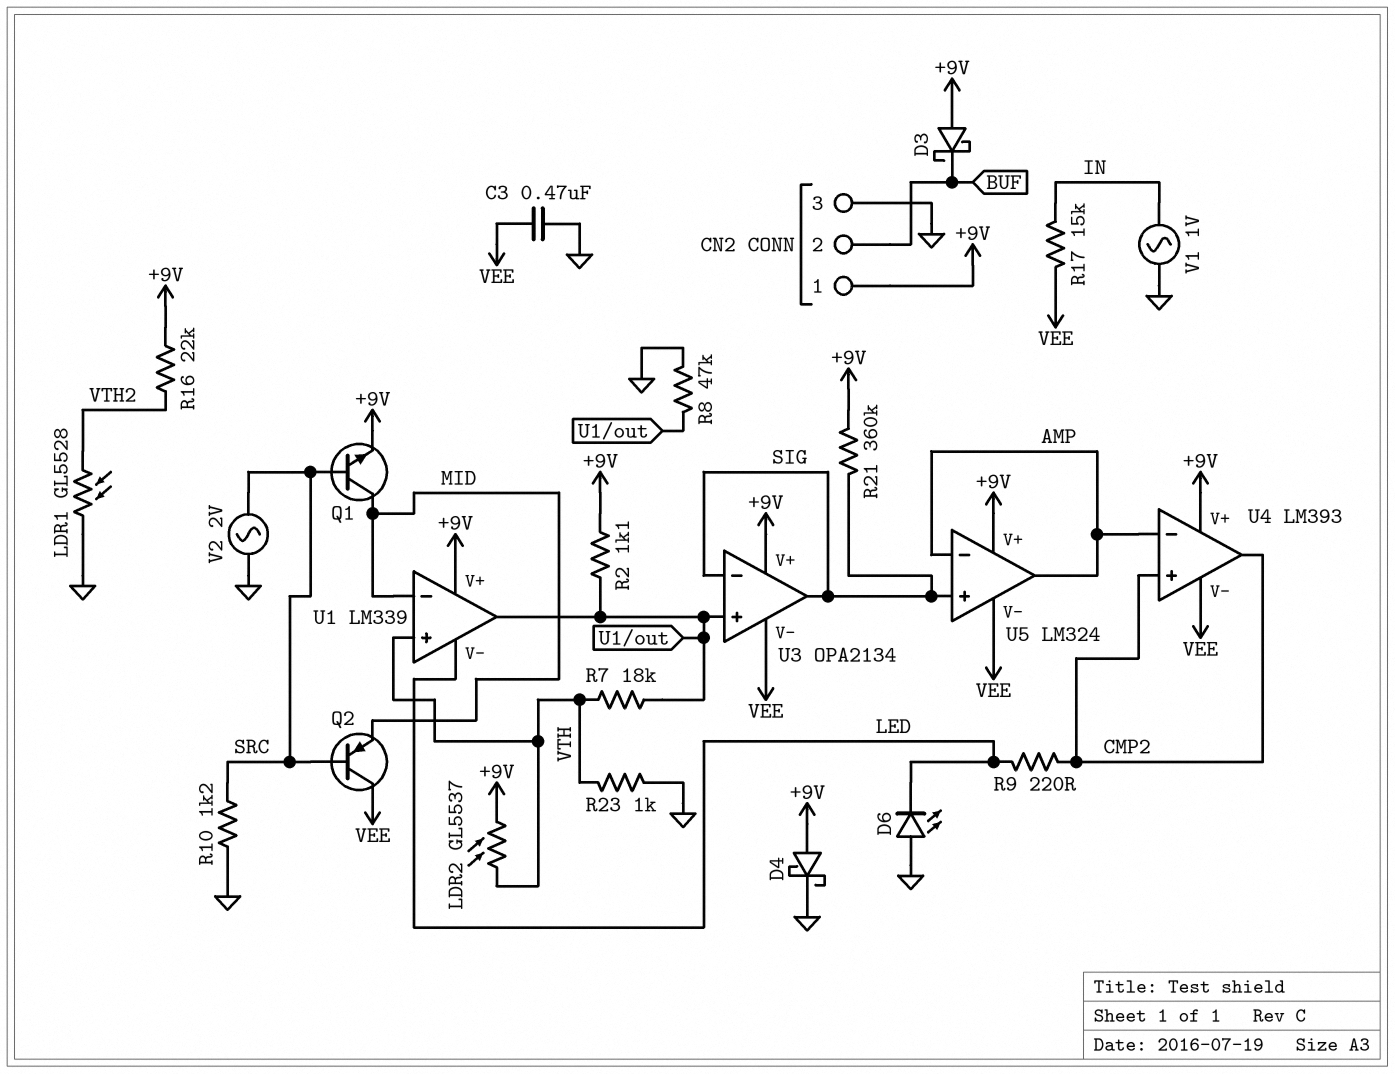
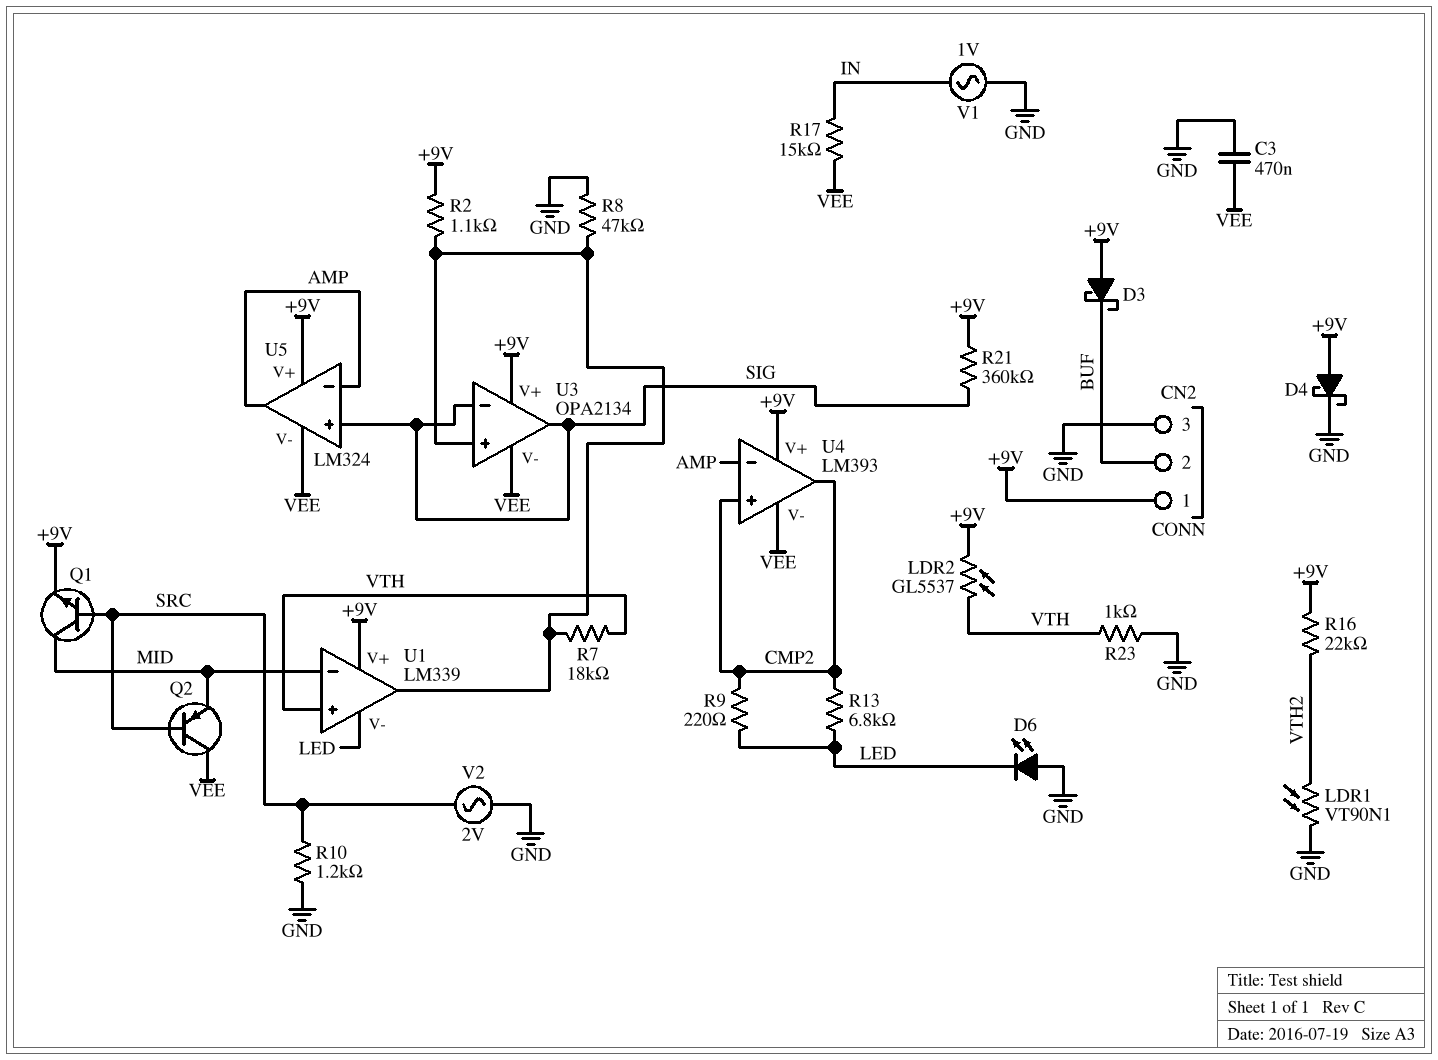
LDR1: GL5528 (GND, VTH2) -> VT90N1 (GND, VTH2)
R13: none -> 6.8k (CMP2, LED)

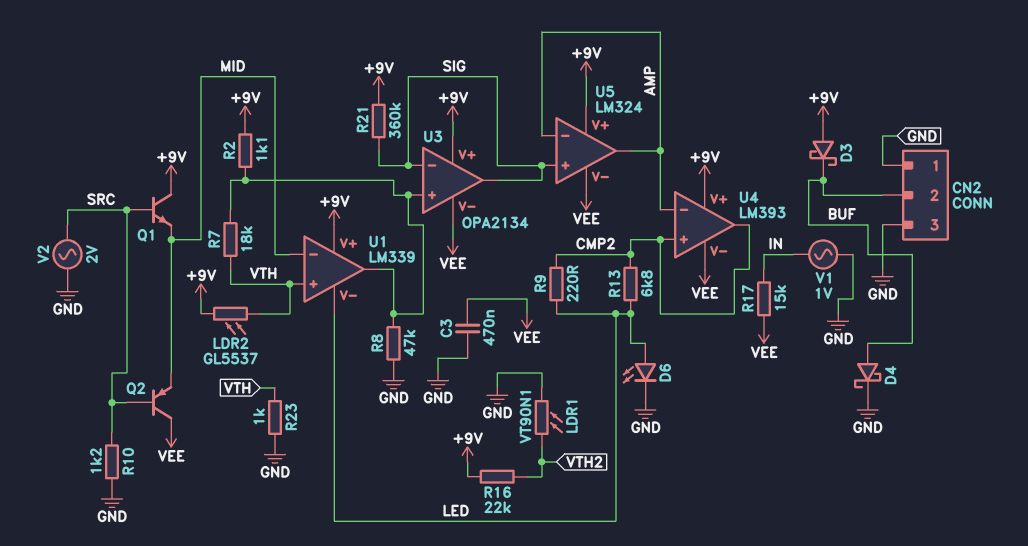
CN2 pin 1: +9V -> GND
D4: schottky (A +9V, K GND) -> schottky (A BUF, K GND)
D6: LED (A GND, K LED) -> LED (A LED, K GND)
Q1: NPN (B SRC, C MID, E +9V) -> NPN (B SRC, C +9V, E MID)

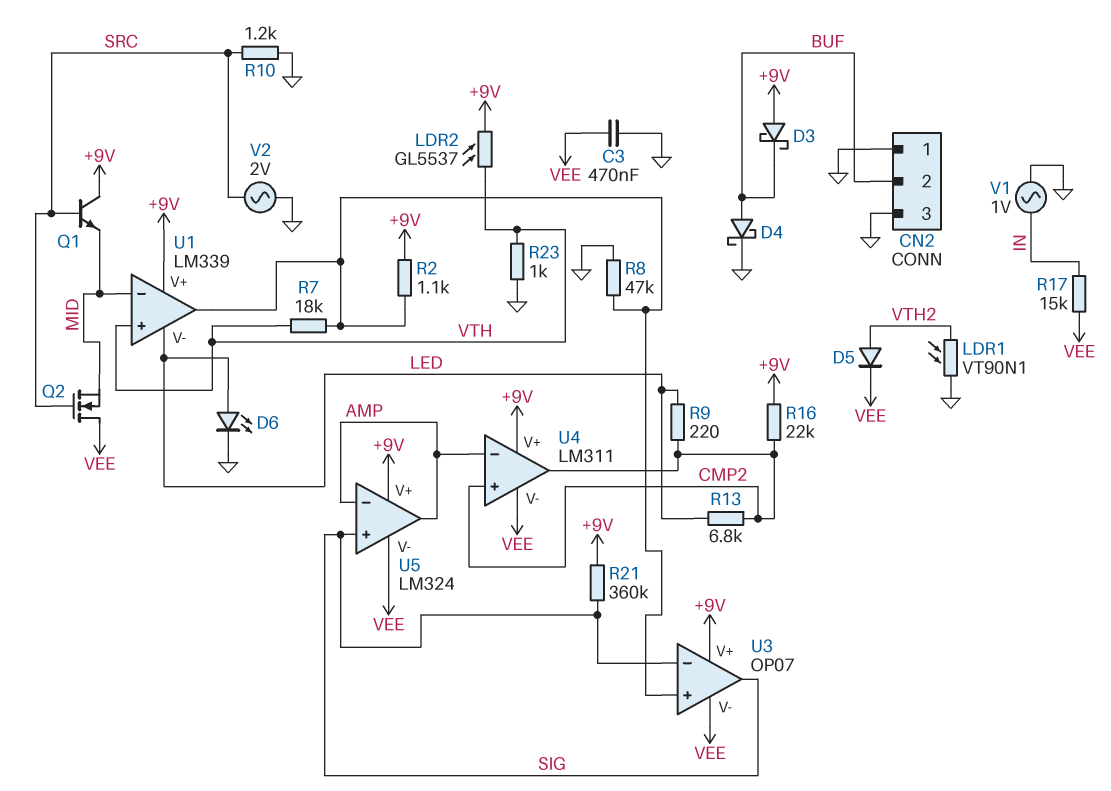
D5: none -> diode (A VTH2, K VEE)
Q2: PNP (B SRC, C VEE, E MID) -> NMOS (G SRC, D VEE, S MID)
R16: 22k (+9V, VTH2) -> 22k (+9V, CMP2)
U3: OPA2134 -> OP07
U4: LM393 -> LM311

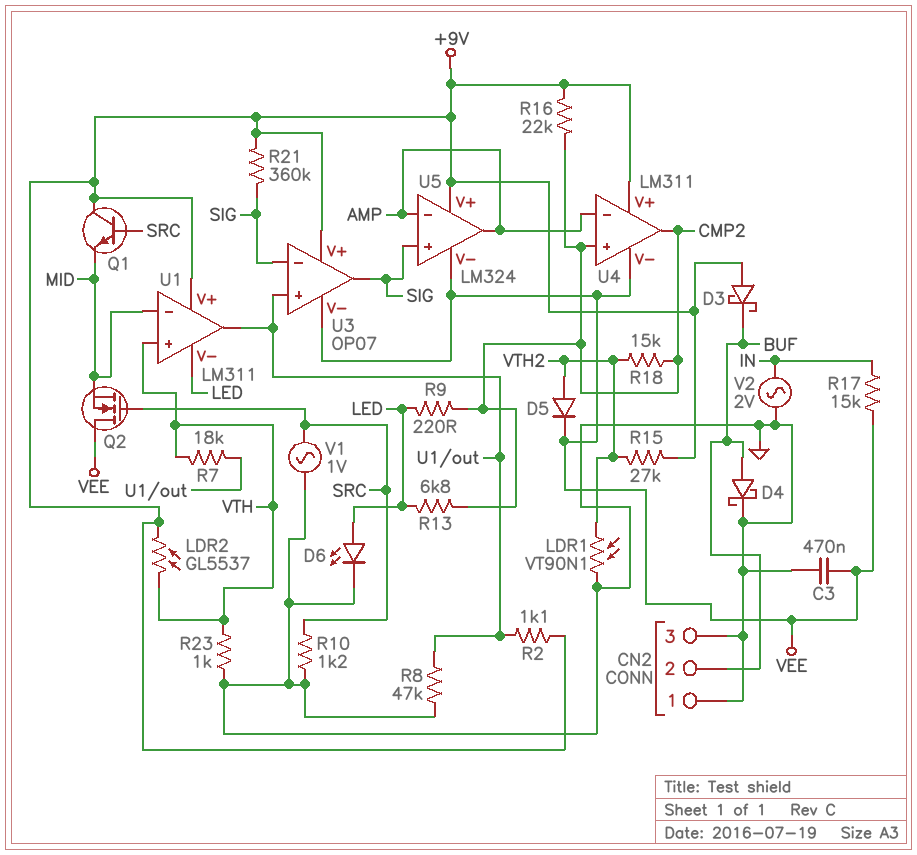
R15: none -> 27k (+9V, VTH2)
R18: none -> 15k (CMP2, VTH2)
U1: LM339 -> LM311
V1: AC 1V (GND, IN) -> AC 1V (GND, SRC)
V2: AC 2V (GND, SRC) -> AC 2V (GND, IN)

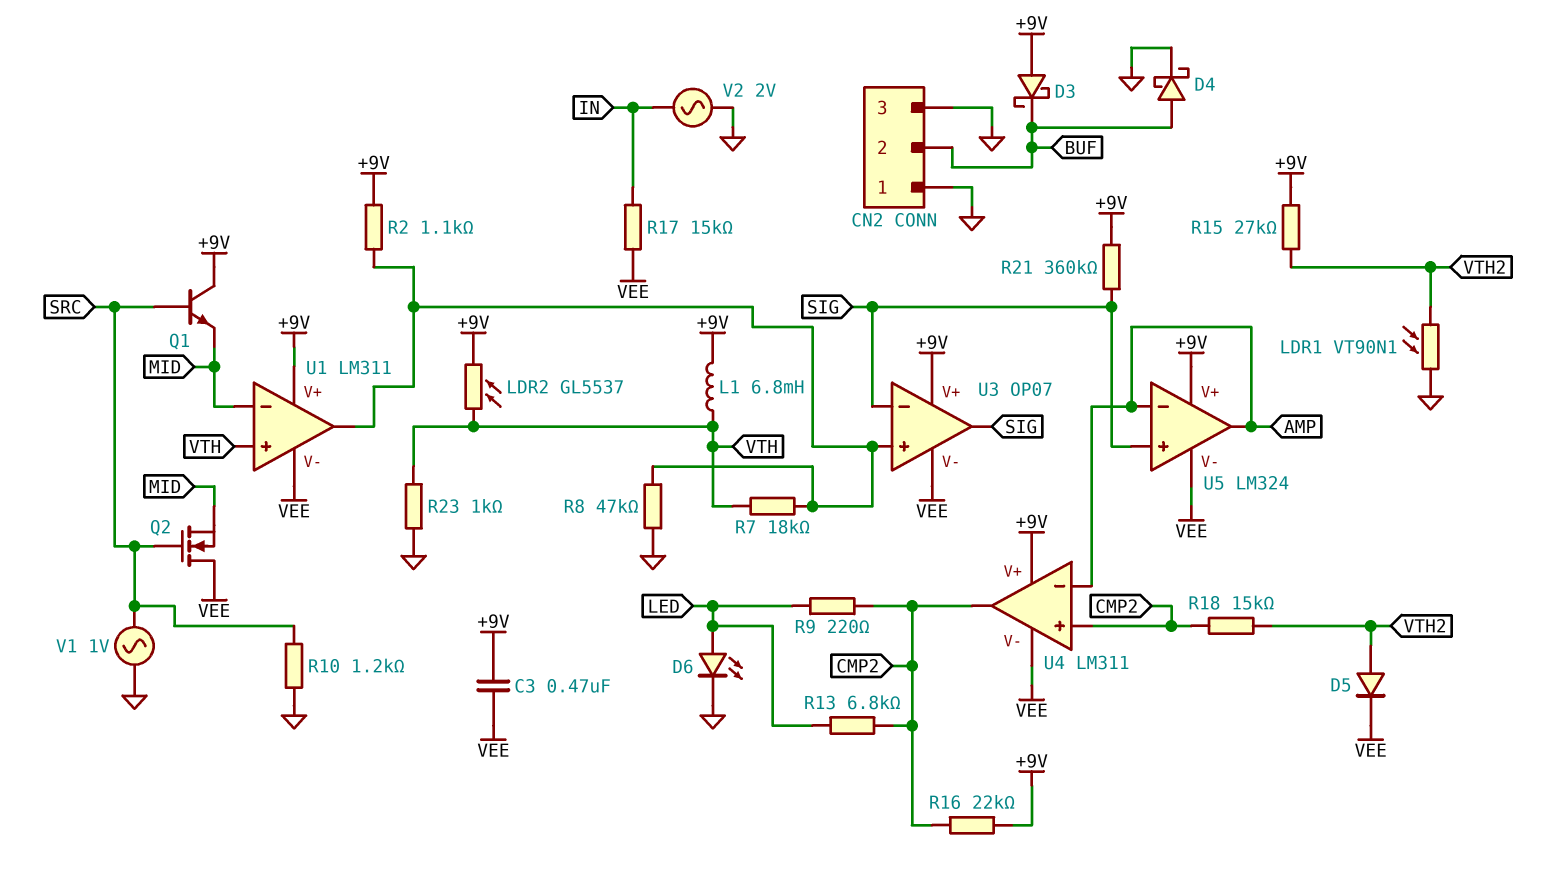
C3: 470nF (GND, VEE) -> 470nF (+9V, VEE)
L1: none -> 6.8mH (+9V, VTH)
U1 pin V-: LED -> VEE

